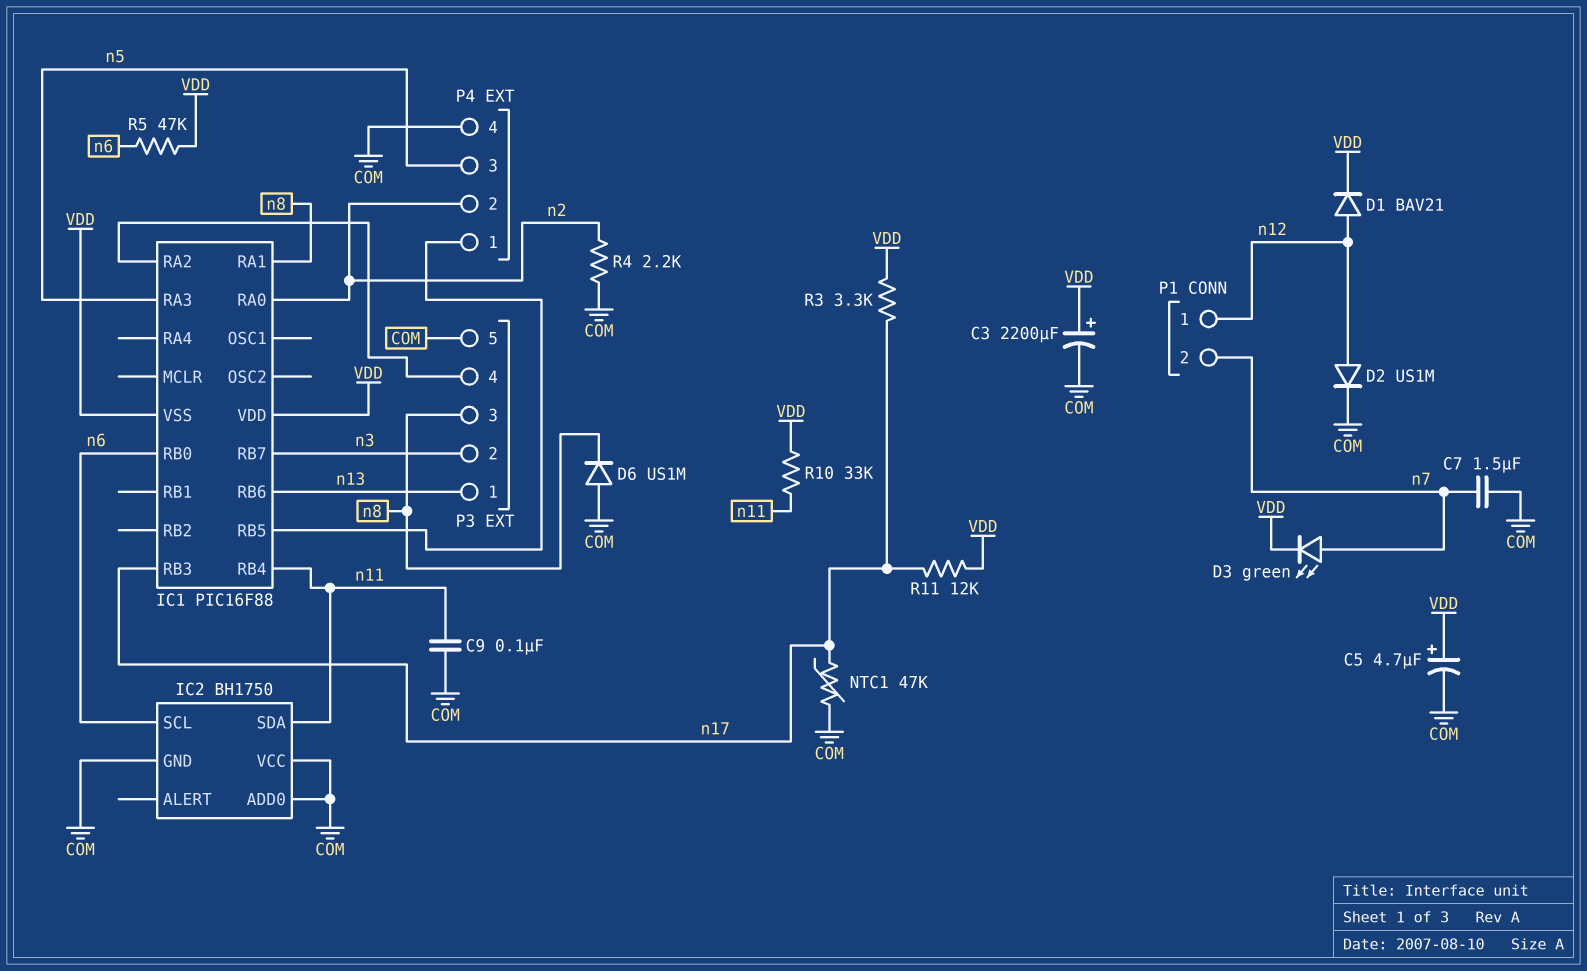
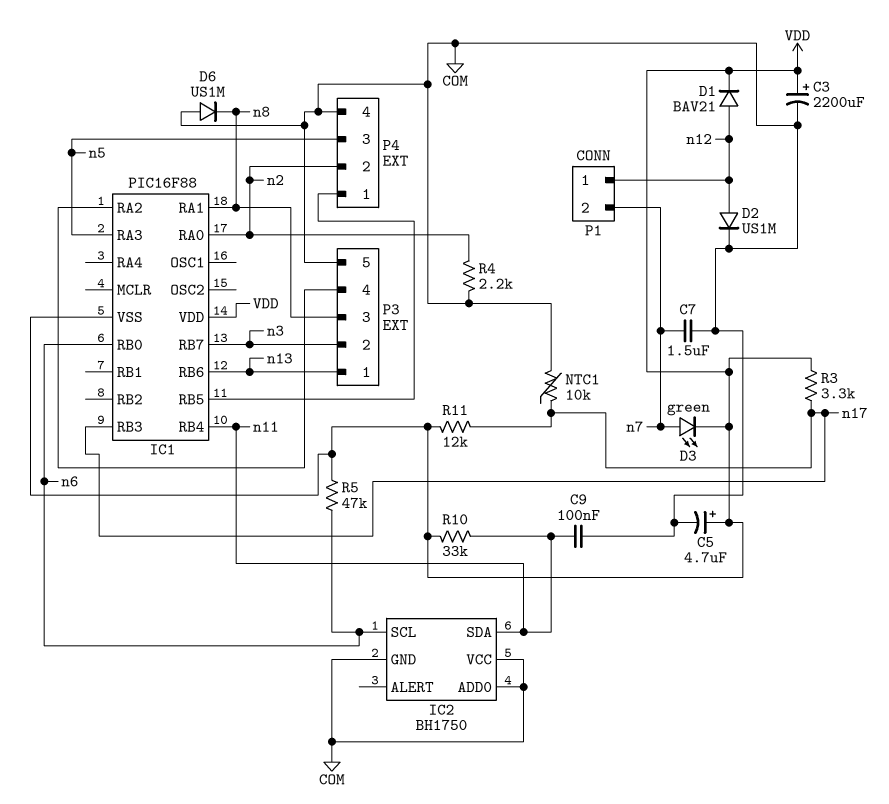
NTC1: 47k (COM, n17) -> 10k (COM, n17)

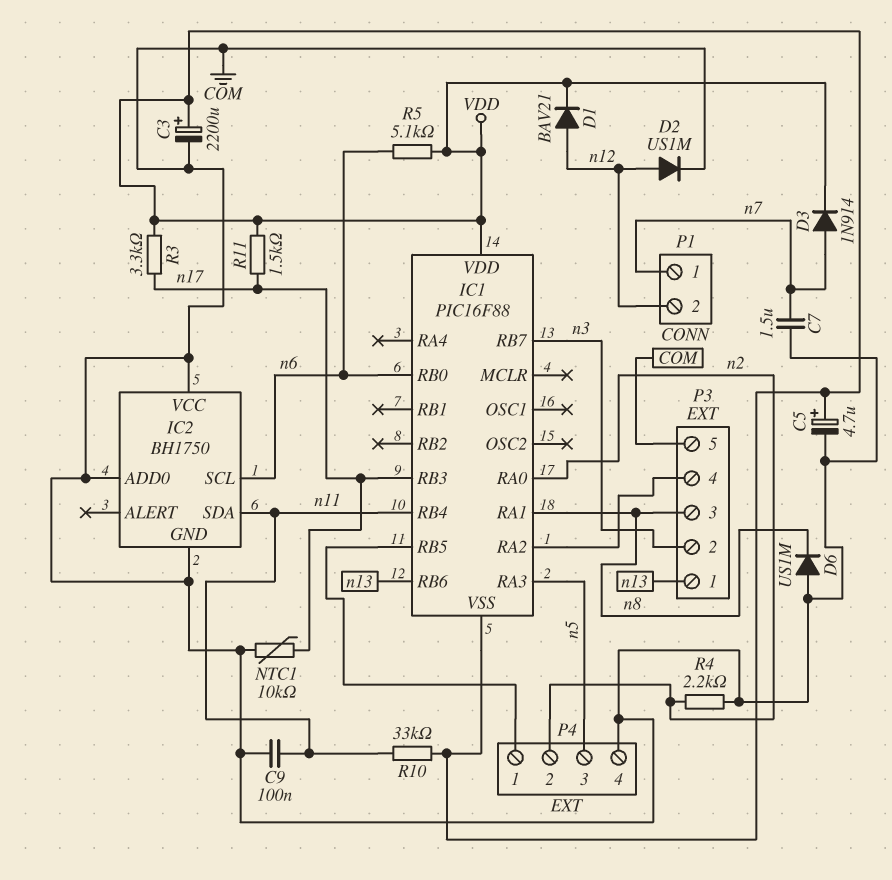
D3: LED green (A n7, K VDD) -> diode 1N914 (A n7, K VDD)
P1 pin 1: n12 -> n7
P1 pin 2: n7 -> n12
R5: 47k (VDD, n6) -> 5.1k (VDD, n6)
R11: 12k (VDD, n17) -> 1.5k (VDD, n17)

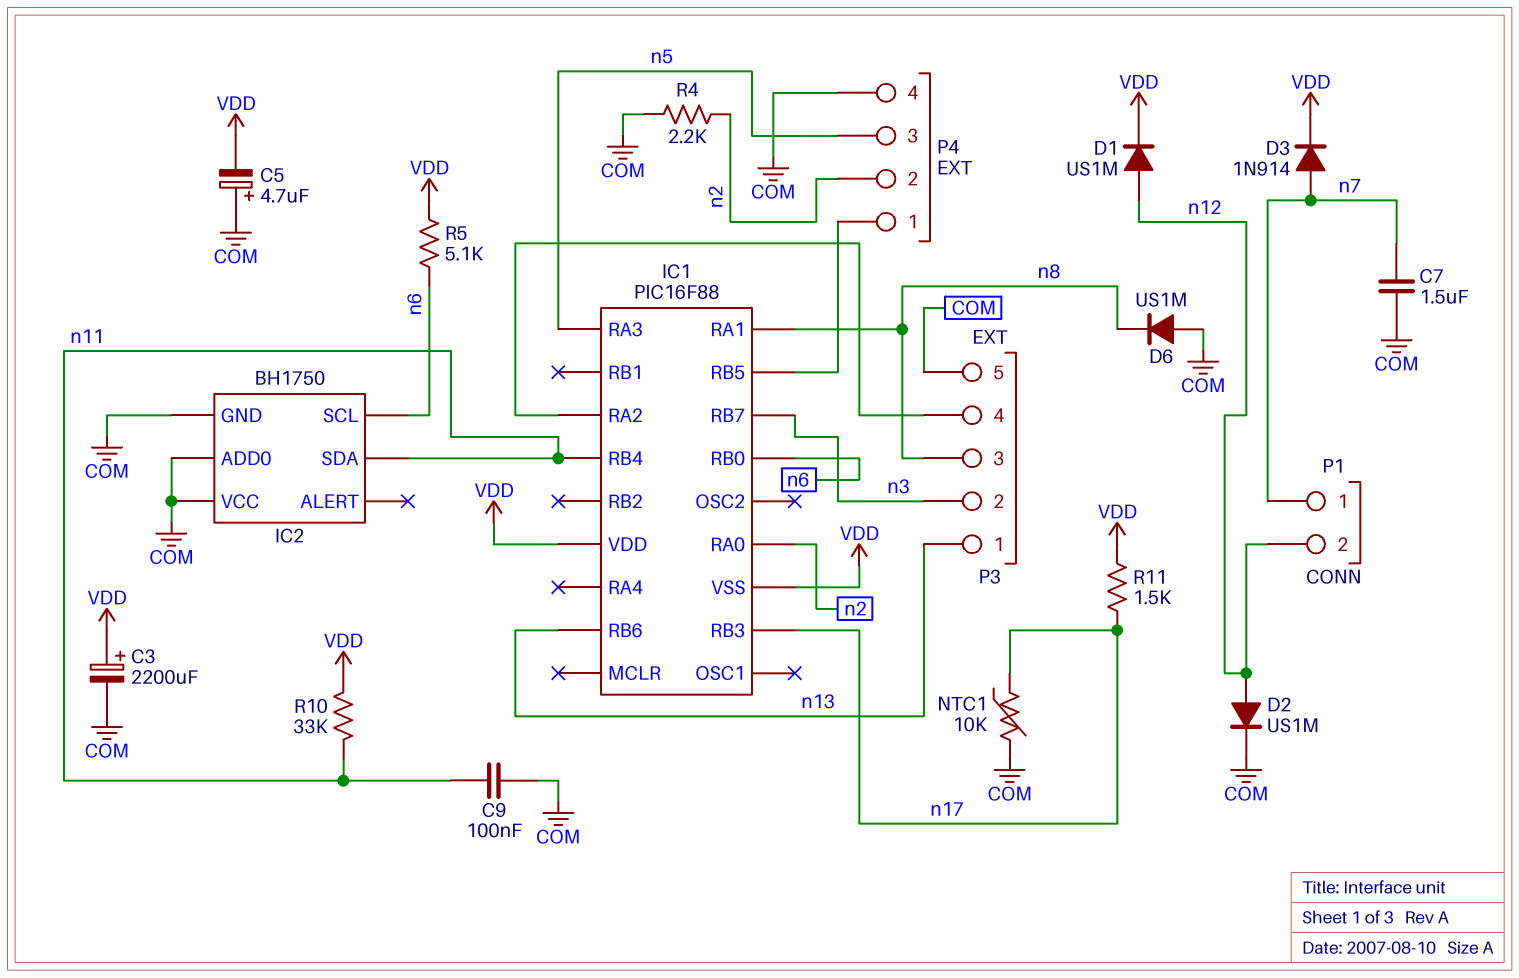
C5: 4.7uF (plus VDD, minus COM) -> 4.7uF (plus COM, minus VDD)
D1: diode BAV21 (A n12, K VDD) -> diode US1M (A n12, K VDD)
R3: 3.3k (VDD, n17) -> none

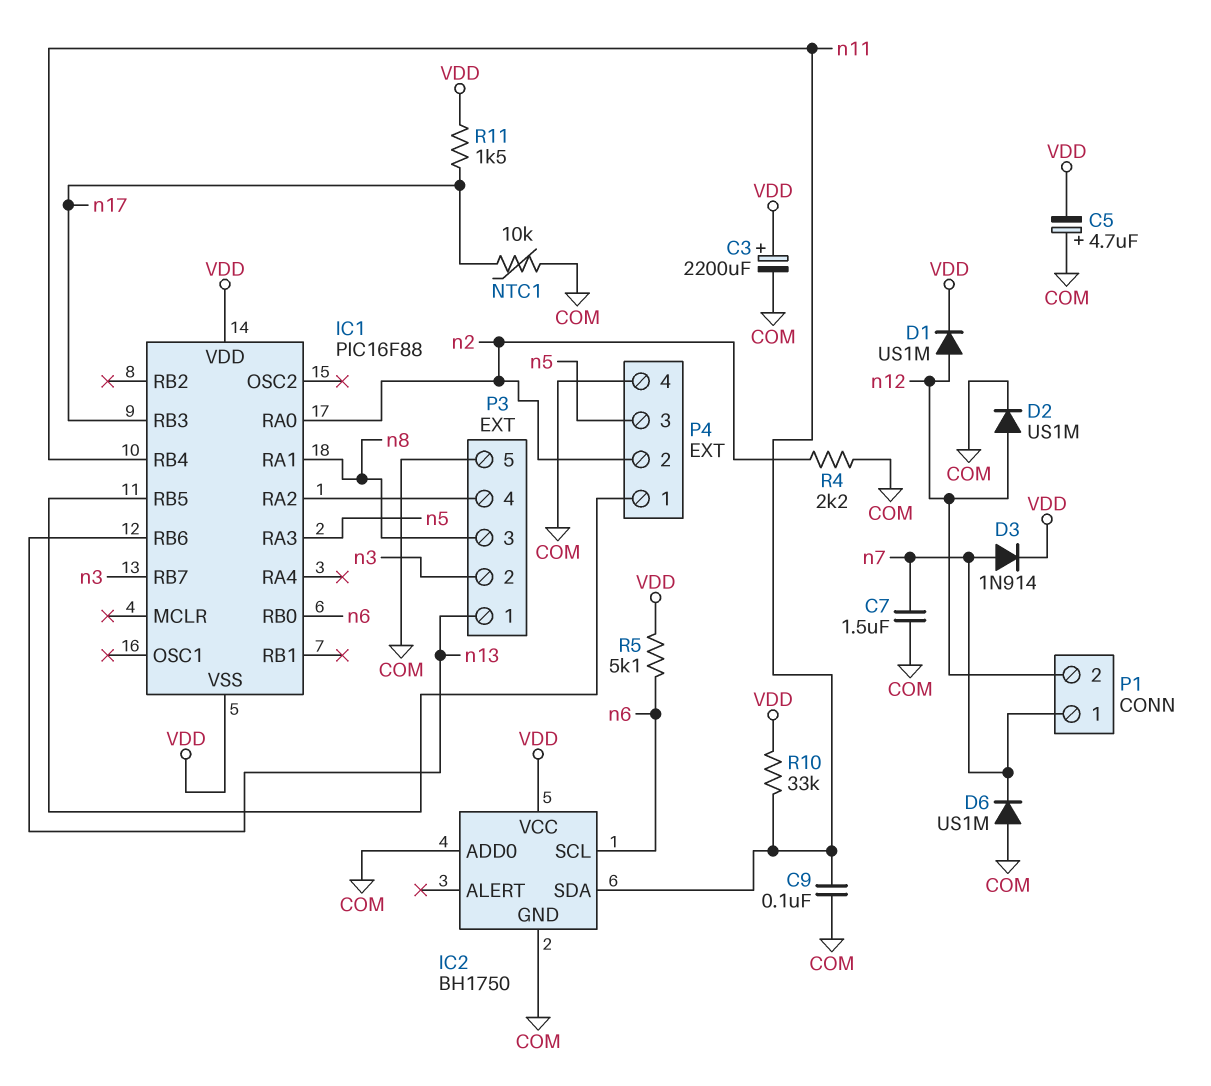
D6: diode US1M (A COM, K n8) -> diode US1M (A COM, K n7)
IC2 pin VCC: COM -> VDD

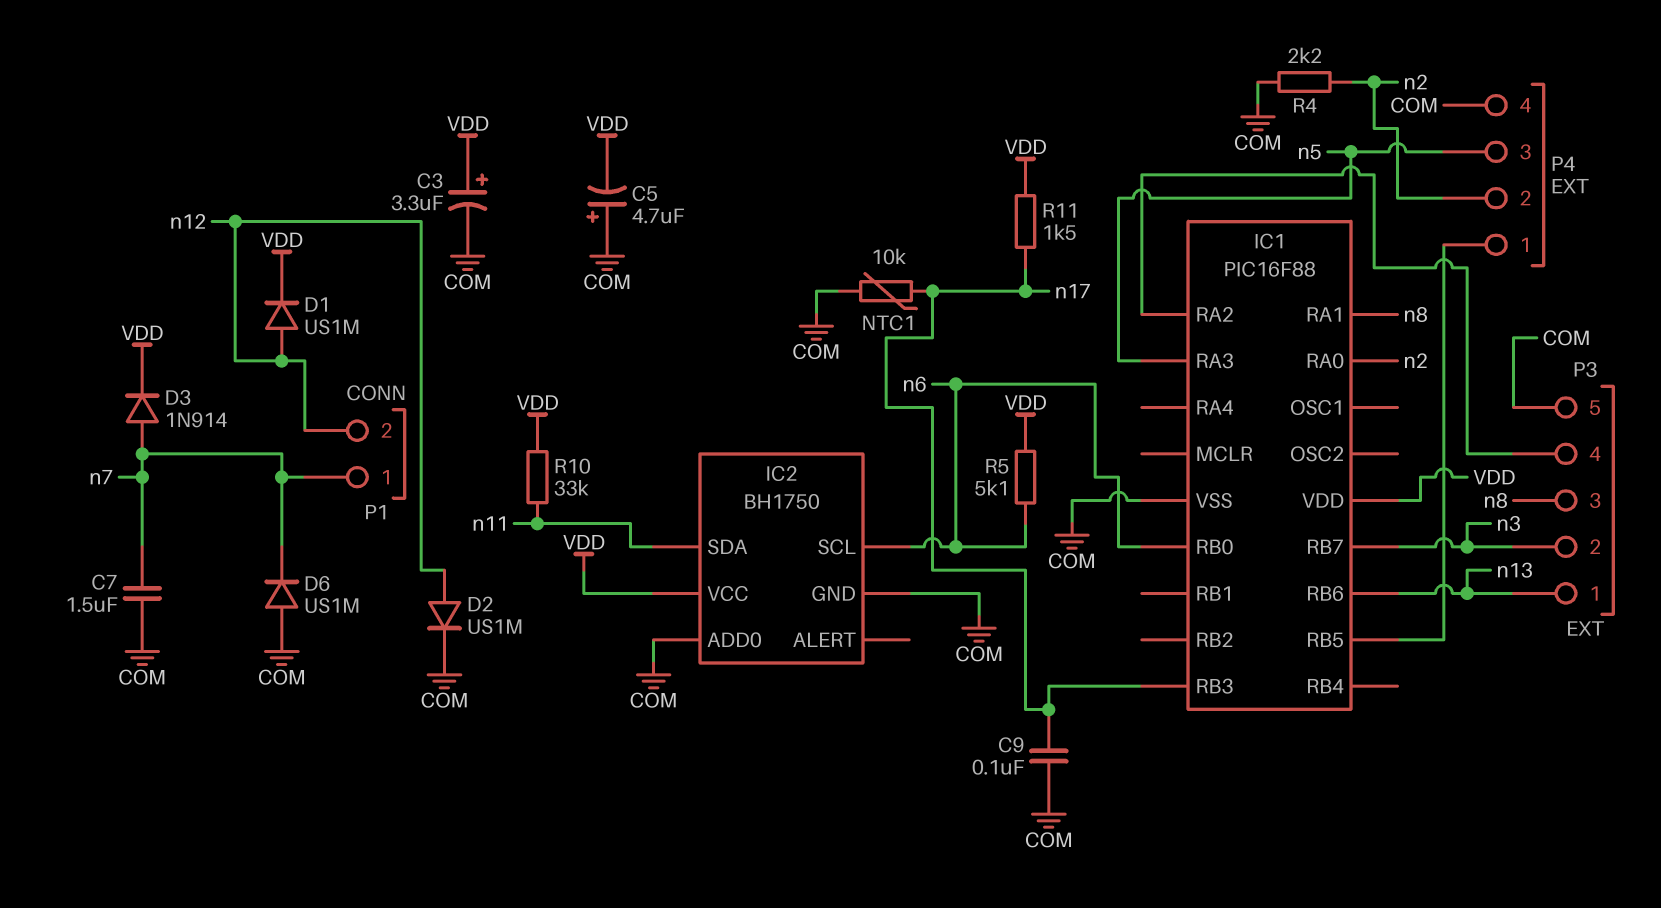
C3: 2200uF (plus VDD, minus COM) -> 3.3uF (plus VDD, minus COM)
C9: 100nF (COM, n11) -> 100nF (COM, n17)
IC1 pin RB4: n11 -> none
IC1 pin VSS: VDD -> COM

